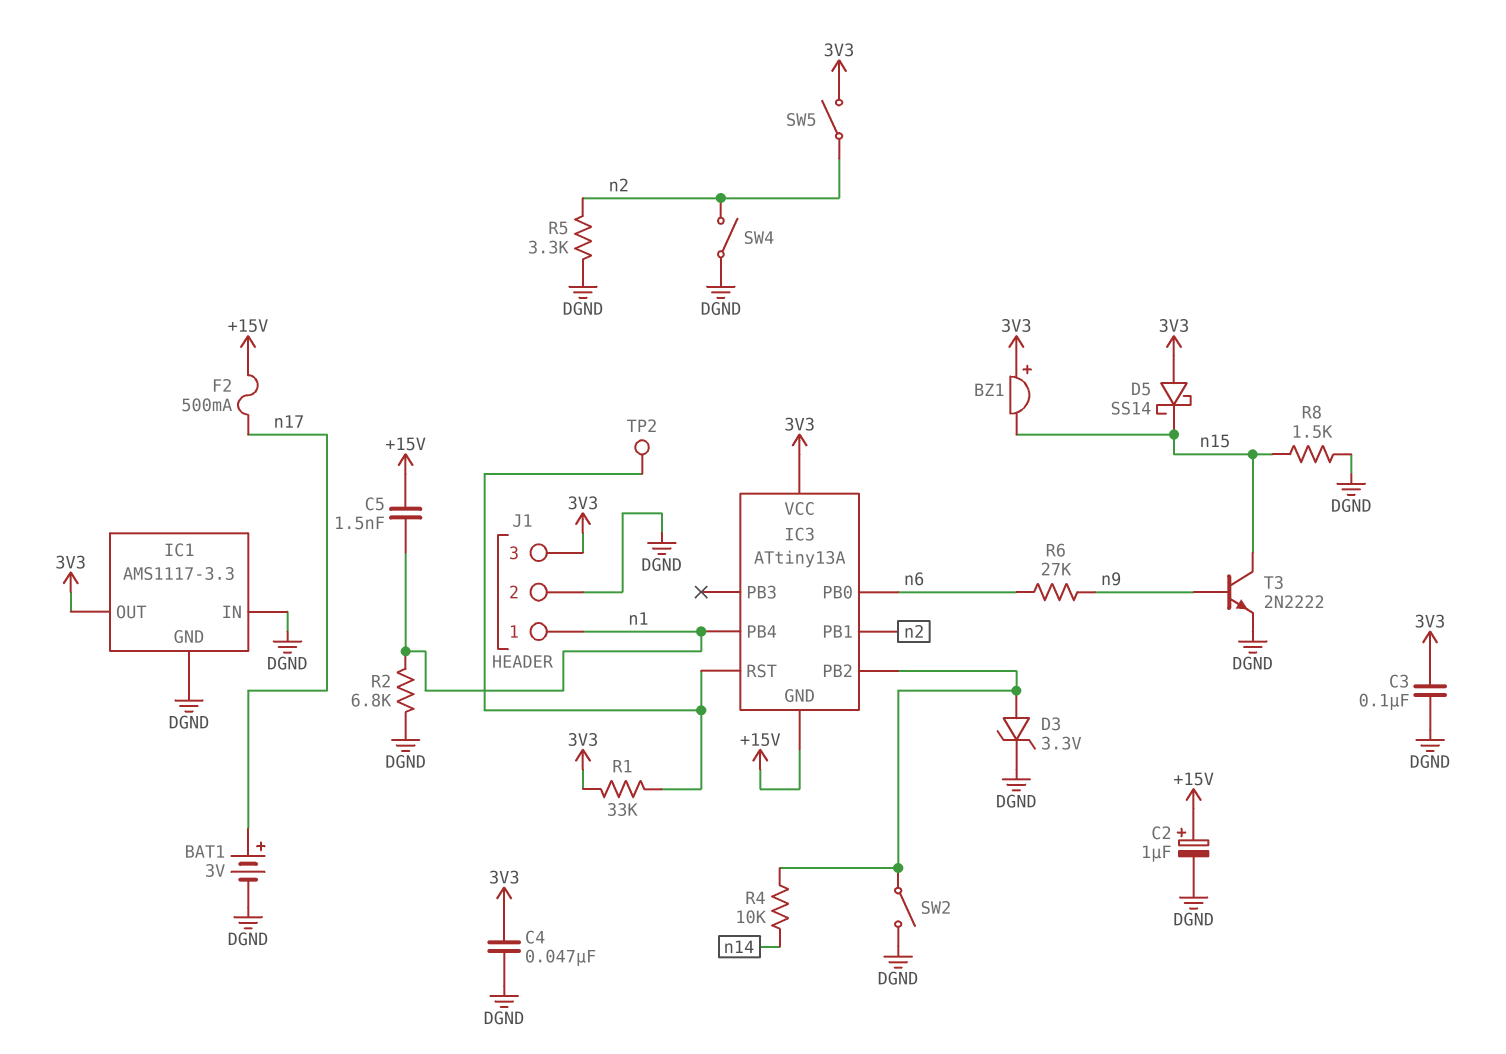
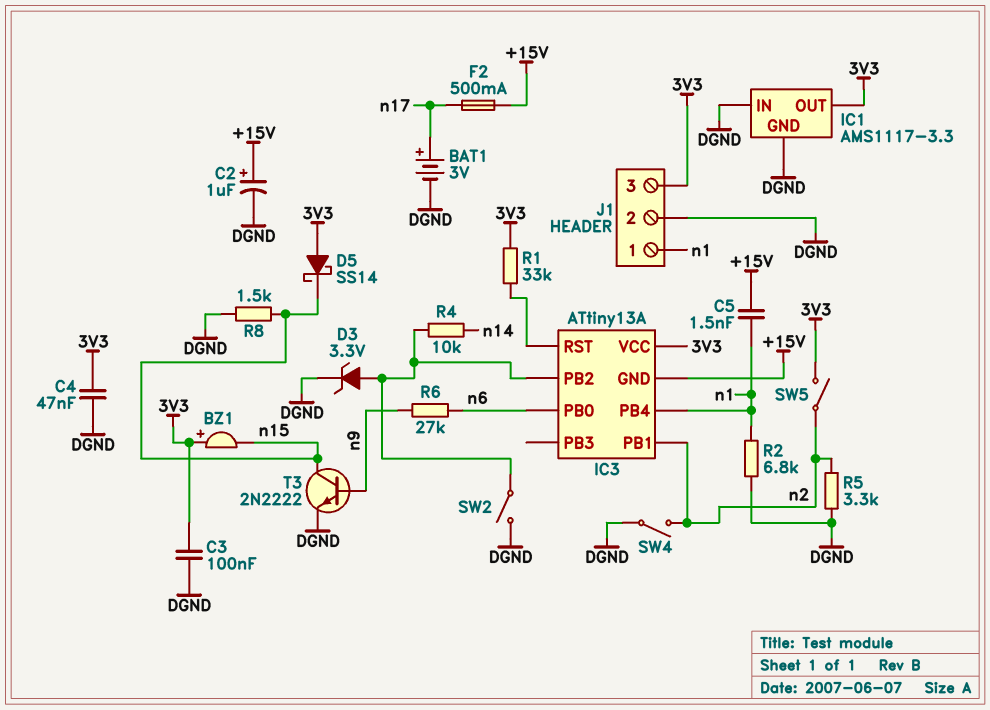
TP2: test point (IC3/RST) -> none

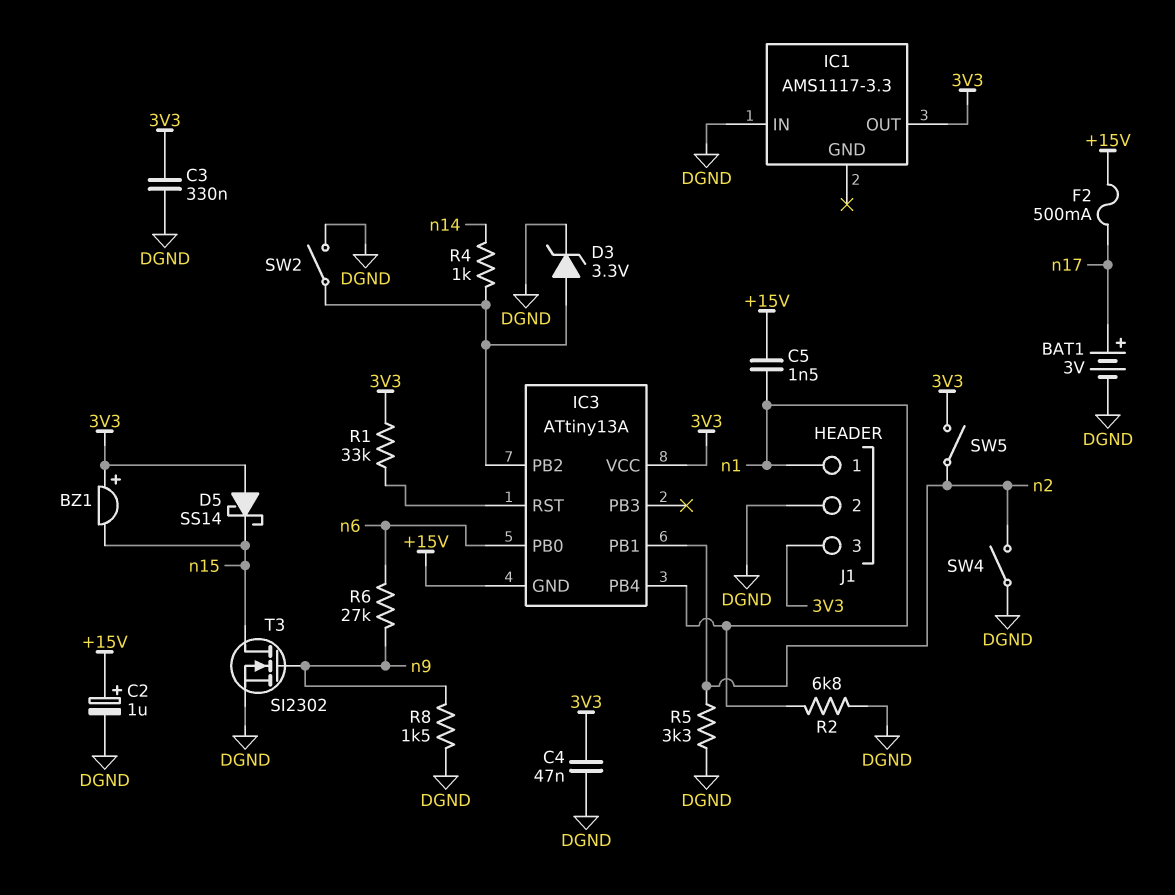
C3: 100nF (3V3, DGND) -> 330nF (3V3, DGND)
IC1 pin GND: DGND -> none
R4: 10k (IC3/PB2, n14) -> 1k (IC3/PB2, n14)
R8: 1.5k (DGND, n15) -> 1.5k (DGND, n9)
T3: NPN 2N2222 (B n9, C n15, E DGND) -> NMOS SI2302 (G n9, D n15, S DGND)

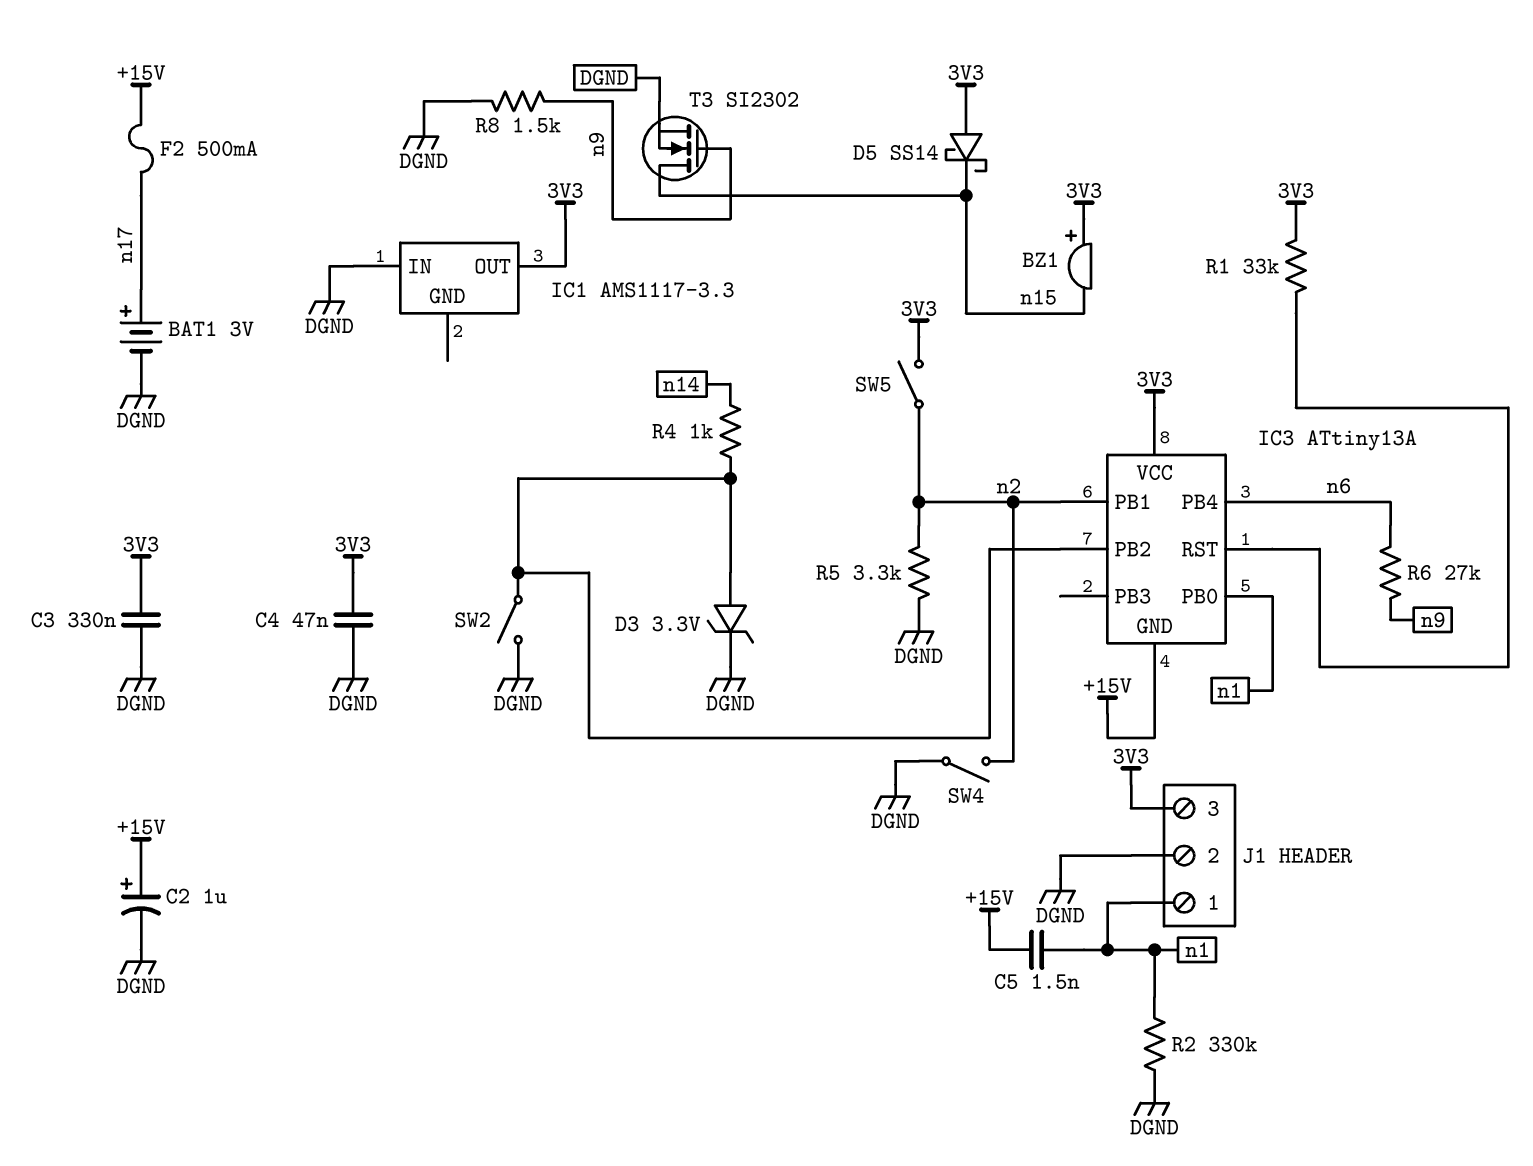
IC3 pin PB0: n6 -> n1
IC3 pin PB4: n1 -> n6
R2: 6.8k (DGND, n1) -> 330k (DGND, n1)

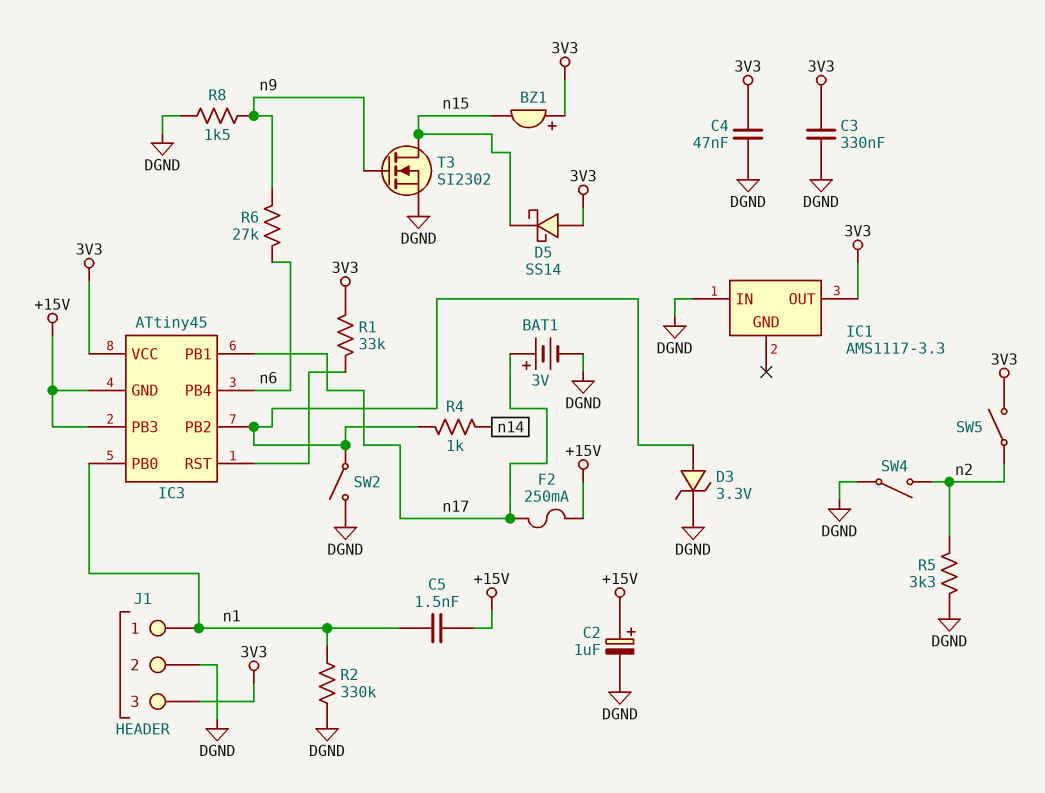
F2: 500mA (+15V, n17) -> 250mA (+15V, n17)
IC3: ATtiny13A -> ATtiny45
IC3 pin PB1: n2 -> n17
IC3 pin PB3: none -> +15V

